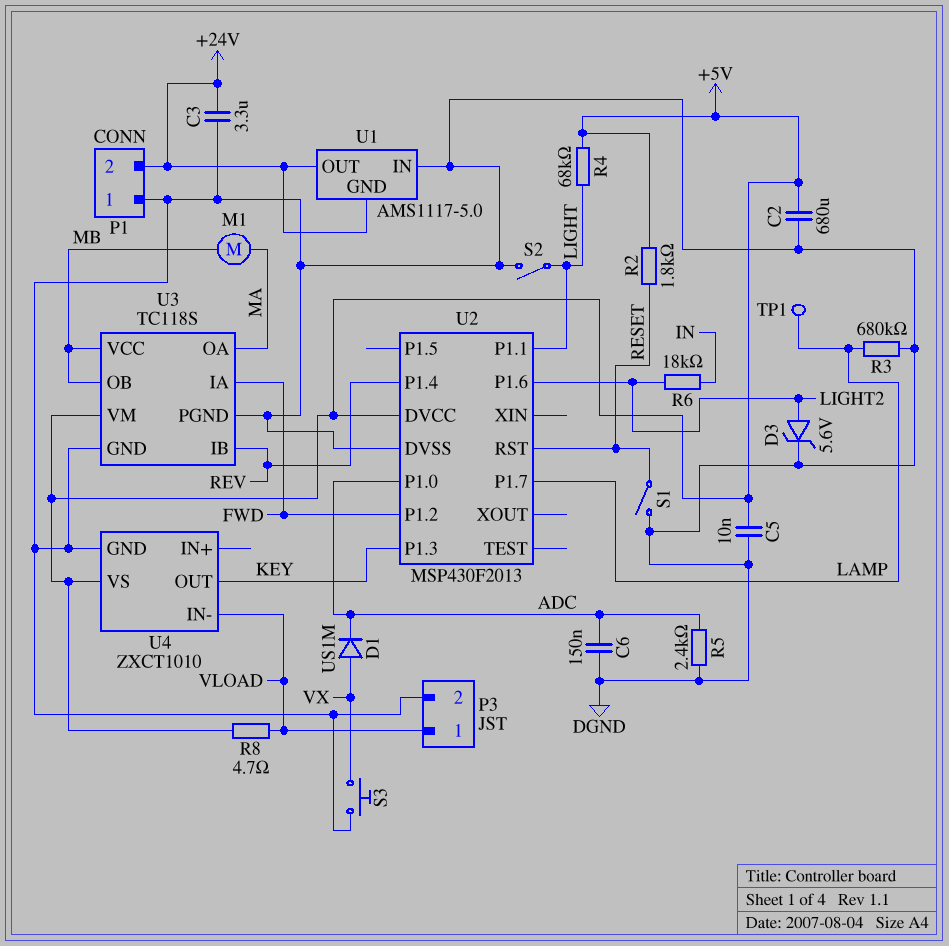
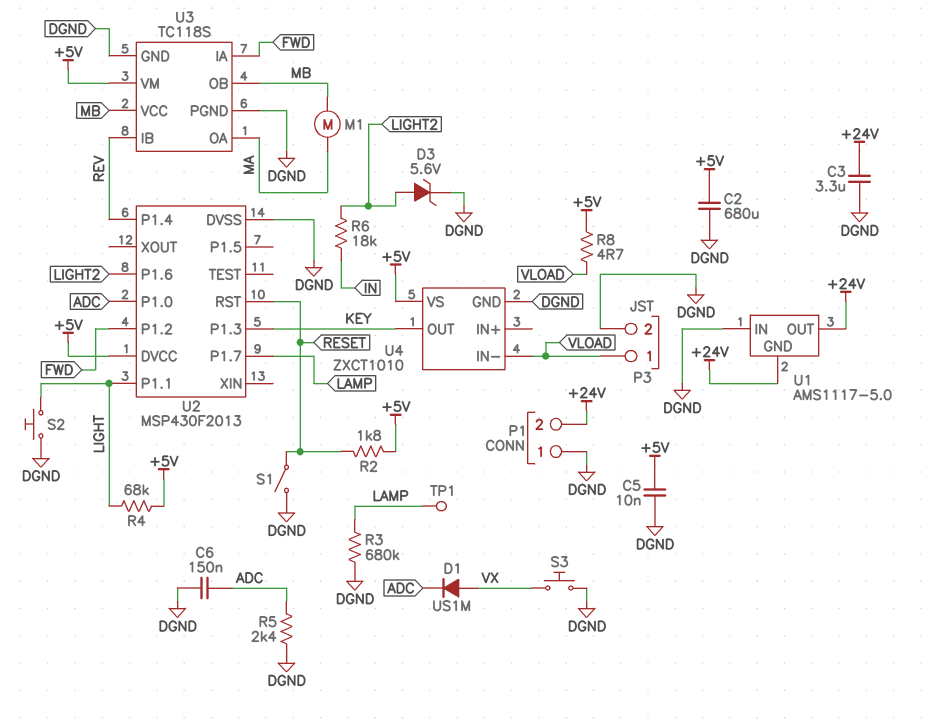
S2: switch (DGND, LIGHT) -> button (DGND, LIGHT)

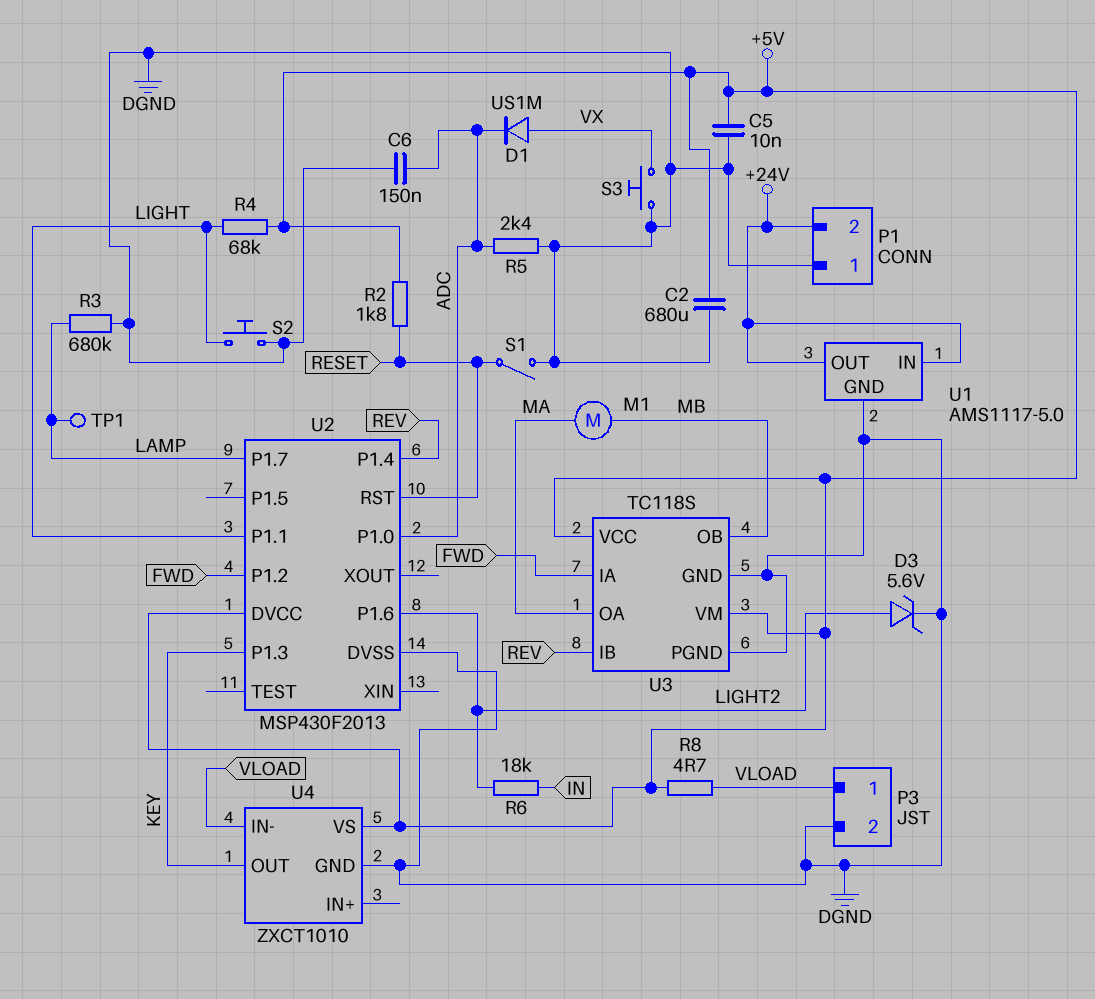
C3: 3.3uF (+24V, DGND) -> none
U1 pin GND: +24V -> DGND
U1 pin IN: DGND -> +24V
U3 pin VCC: MB -> +5V

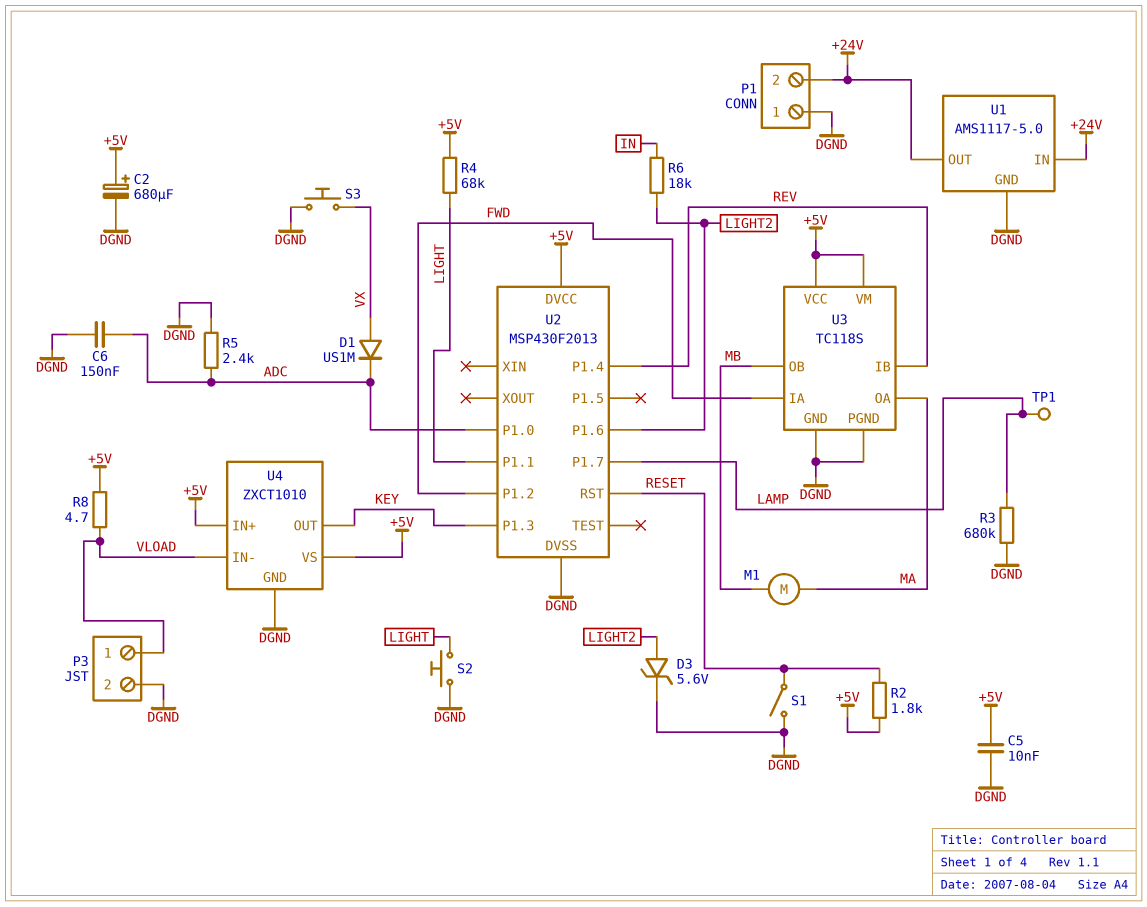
C2: 680uF (+5V, DGND) -> 680uF (plus +5V, minus DGND)
U4 pin IN+: none -> +5V

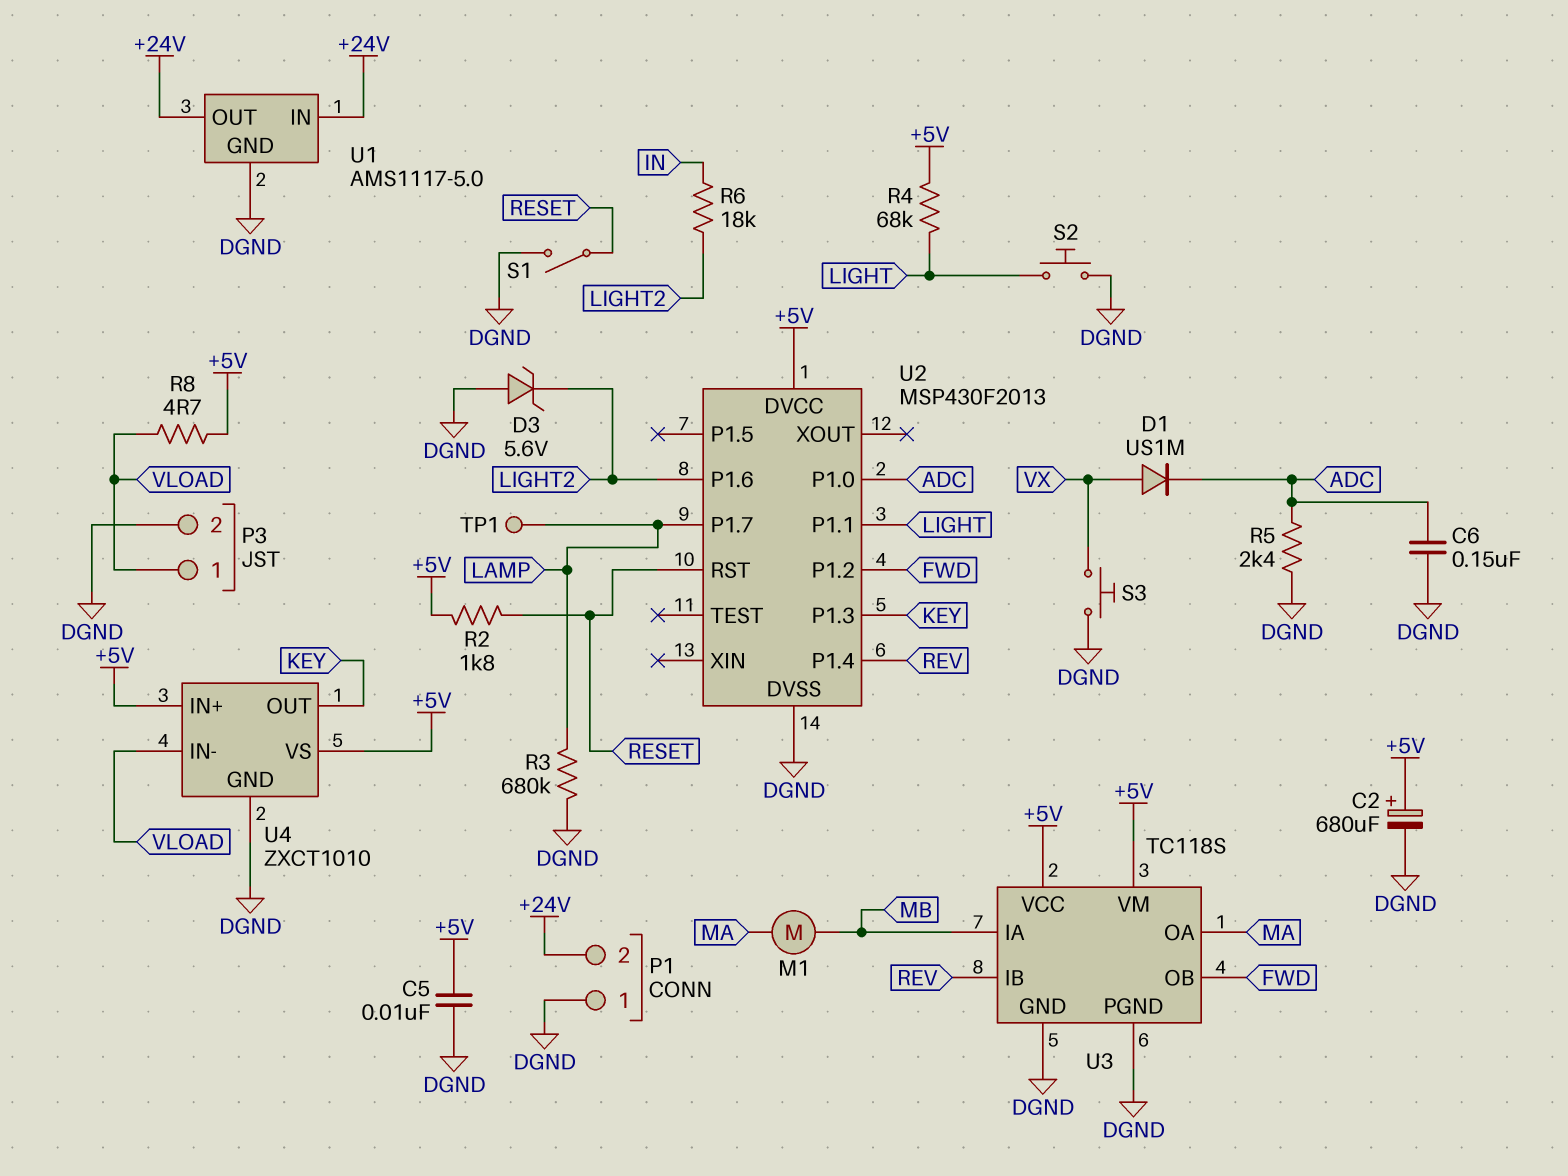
D3: zener 5.6V (A LIGHT2, K DGND) -> zener 5.6V (A DGND, K LIGHT2)
U3 pin IA: FWD -> MB
U3 pin OB: MB -> FWD

